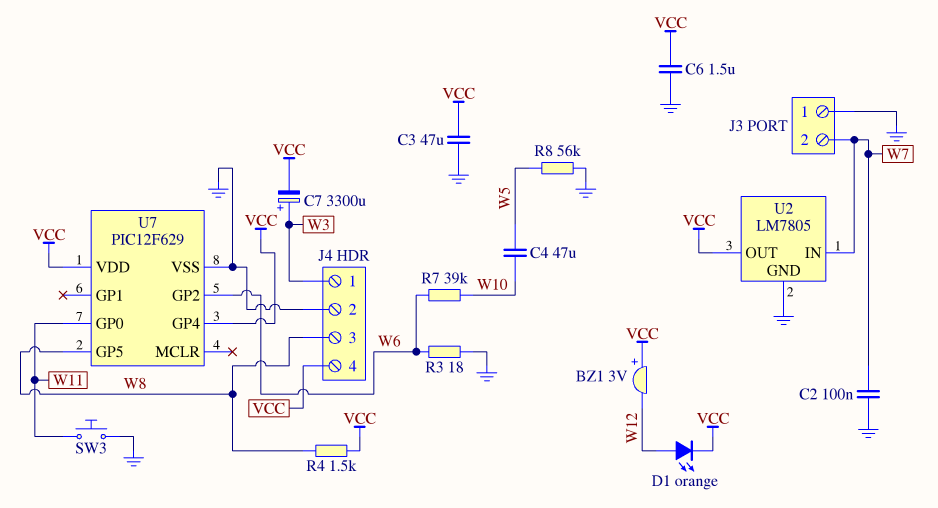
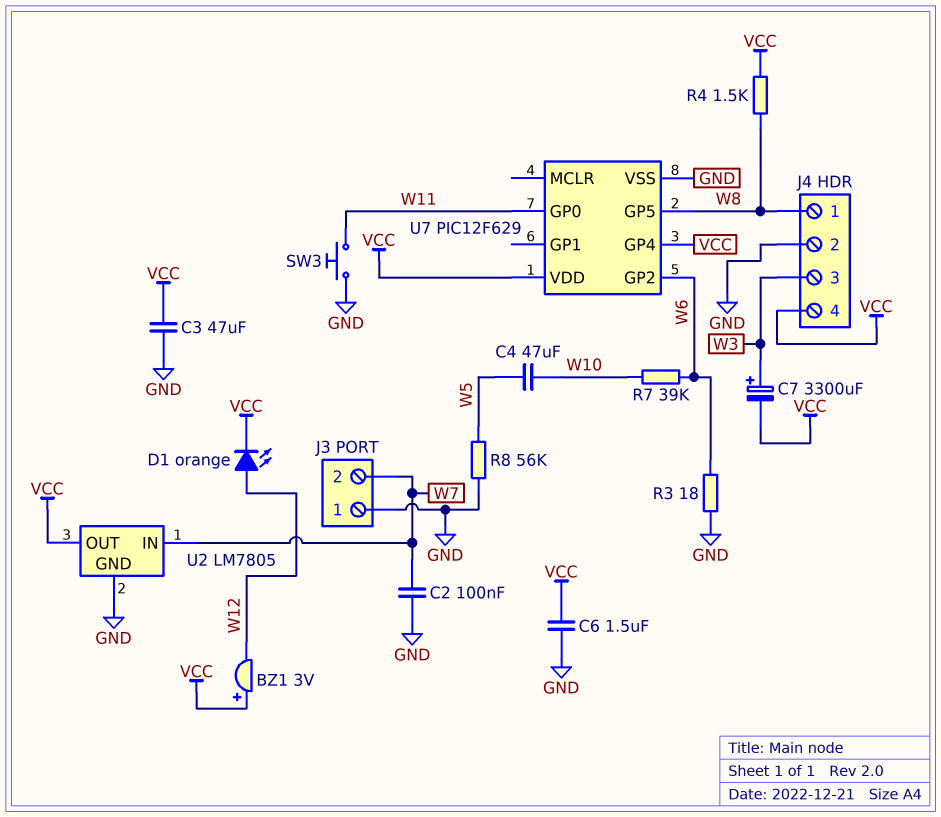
J4 pin 1: W3 -> W8
J4 pin 3: W8 -> W3

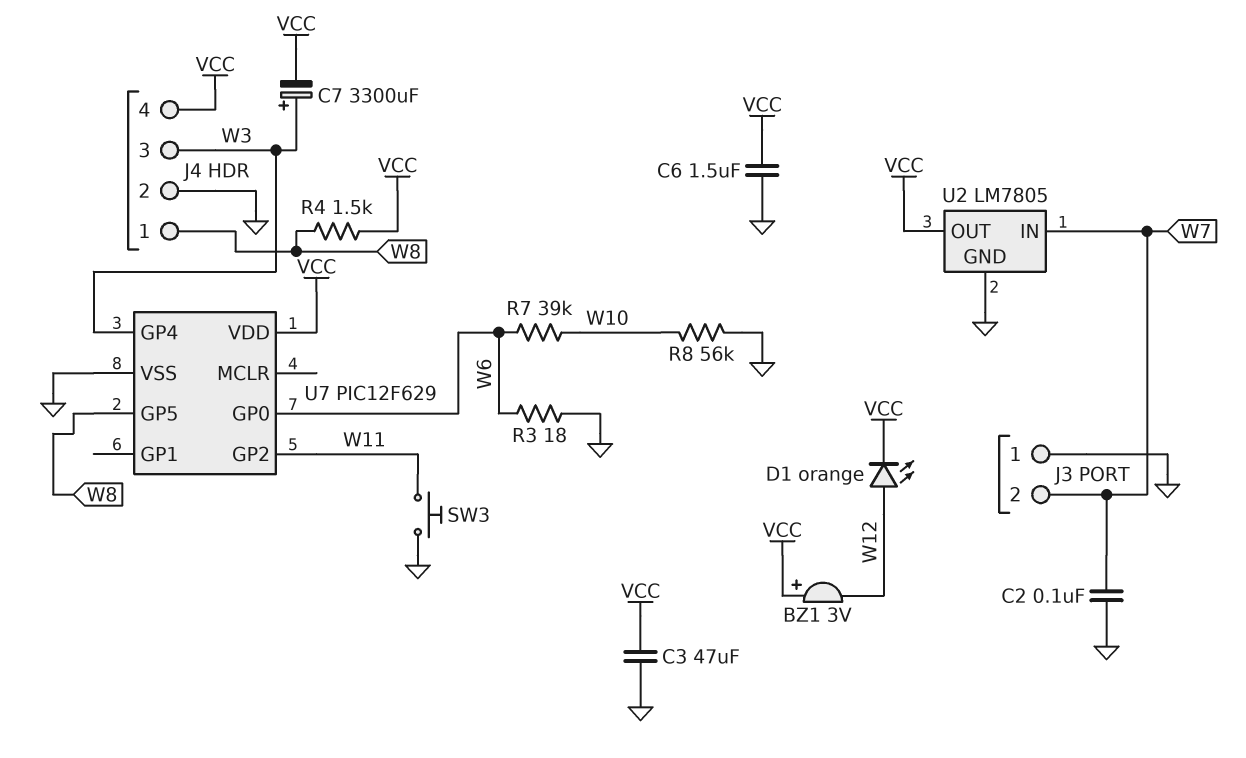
C4: 47uF (W5, W10) -> none
R8: 56k (GND, W5) -> 56k (GND, W10)
U7 pin GP0: W11 -> W6
U7 pin GP2: W6 -> W11
U7 pin GP4: VCC -> W3

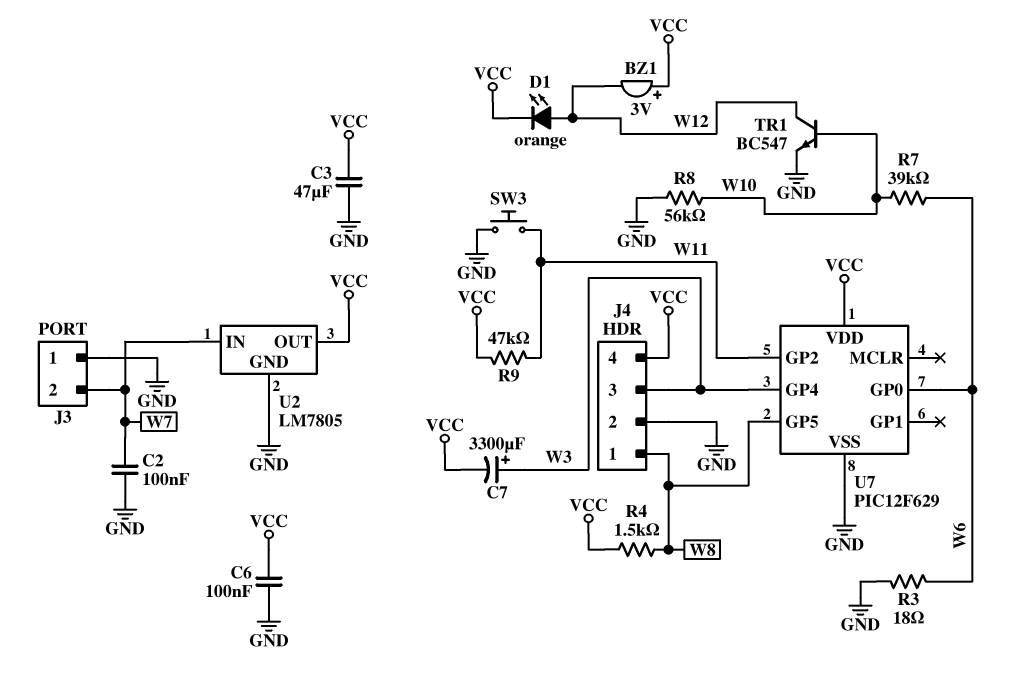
C6: 1.5uF (GND, VCC) -> 100nF (GND, VCC)
R9: none -> 47k (VCC, W11)
TR1: none -> NPN BC547 (B W10, C W12, E GND)

